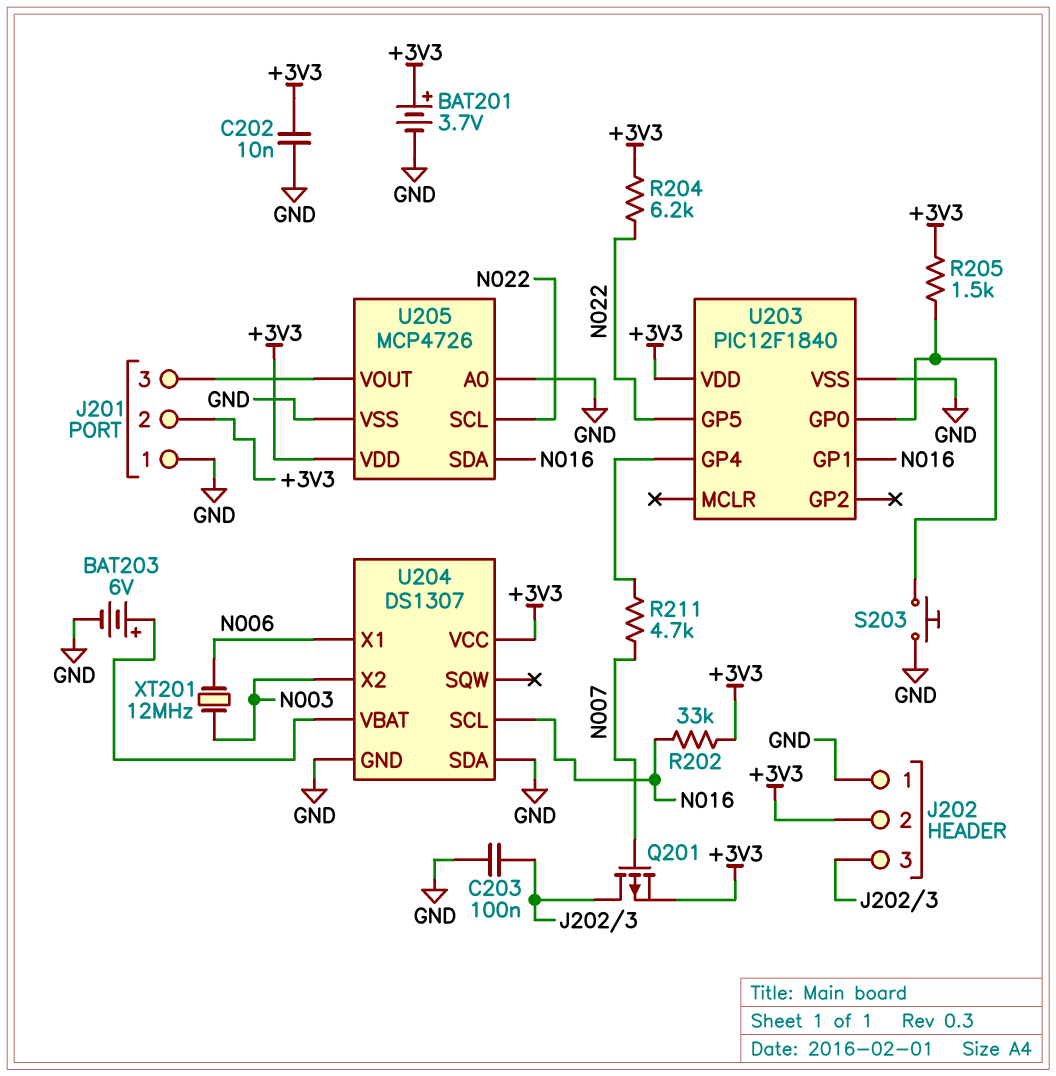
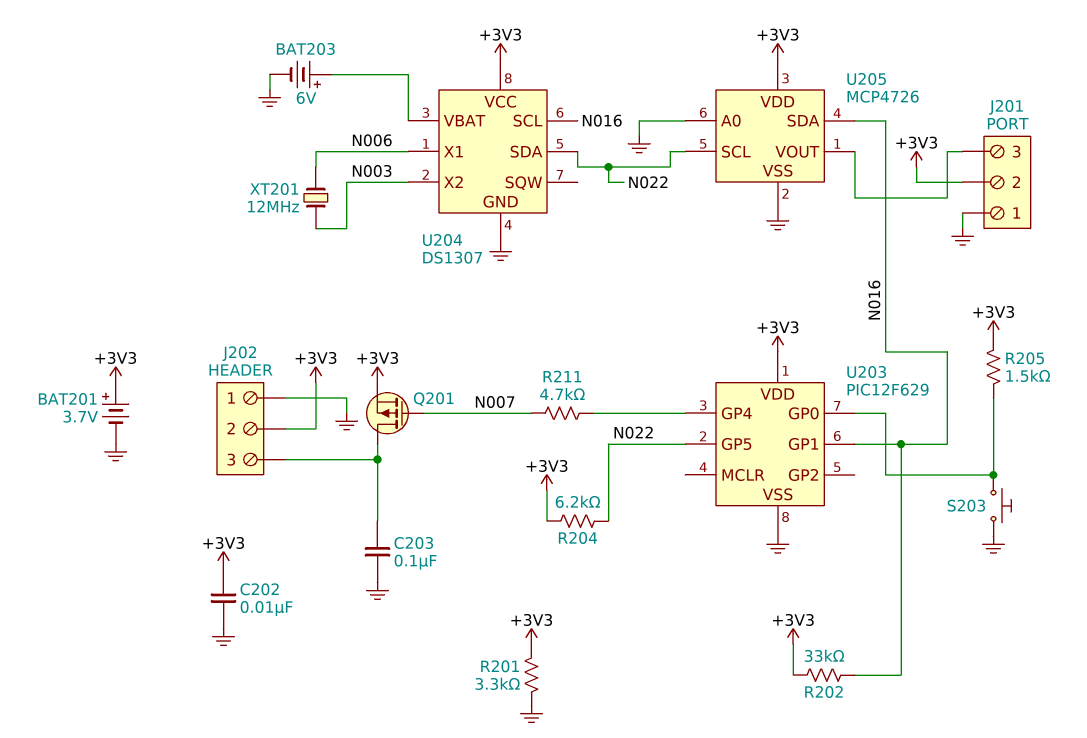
R201: none -> 3.3k (+3V3, GND)
U203: PIC12F1840 -> PIC12F629
U204 pin SDA: GND -> N022

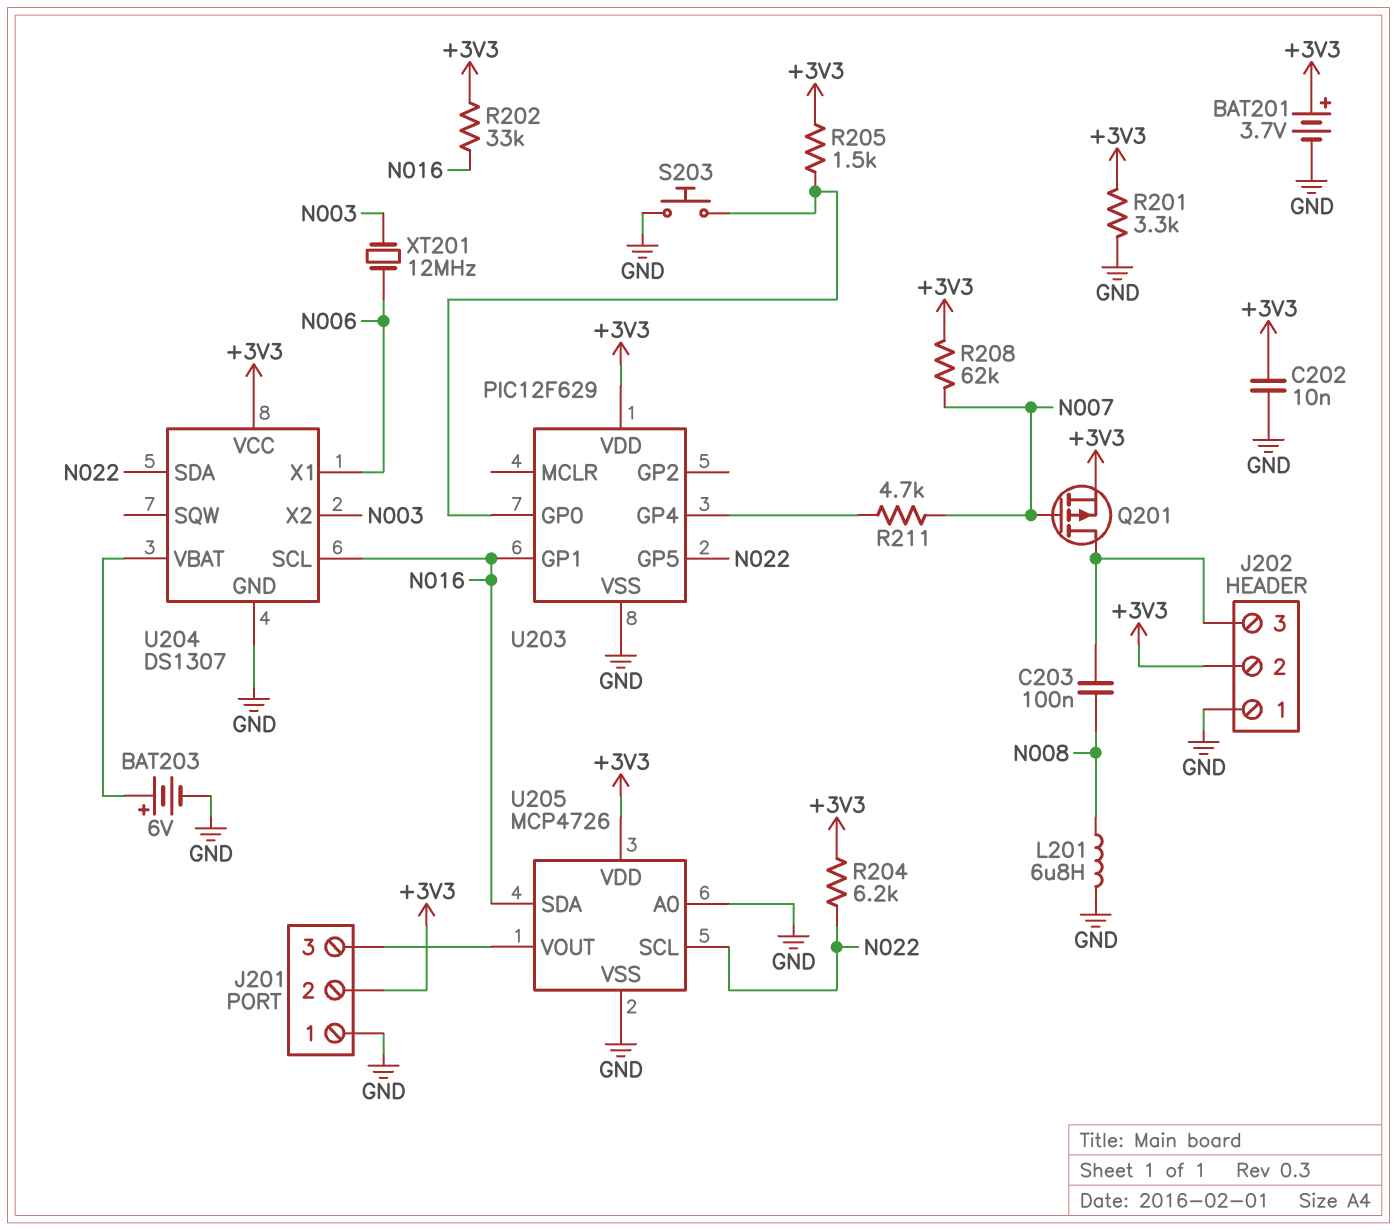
C203: 100nF (GND, J202/3) -> 100nF (J202/3, N008)
L201: none -> 6.8uH (GND, N008)
R208: none -> 62k (+3V3, N007)

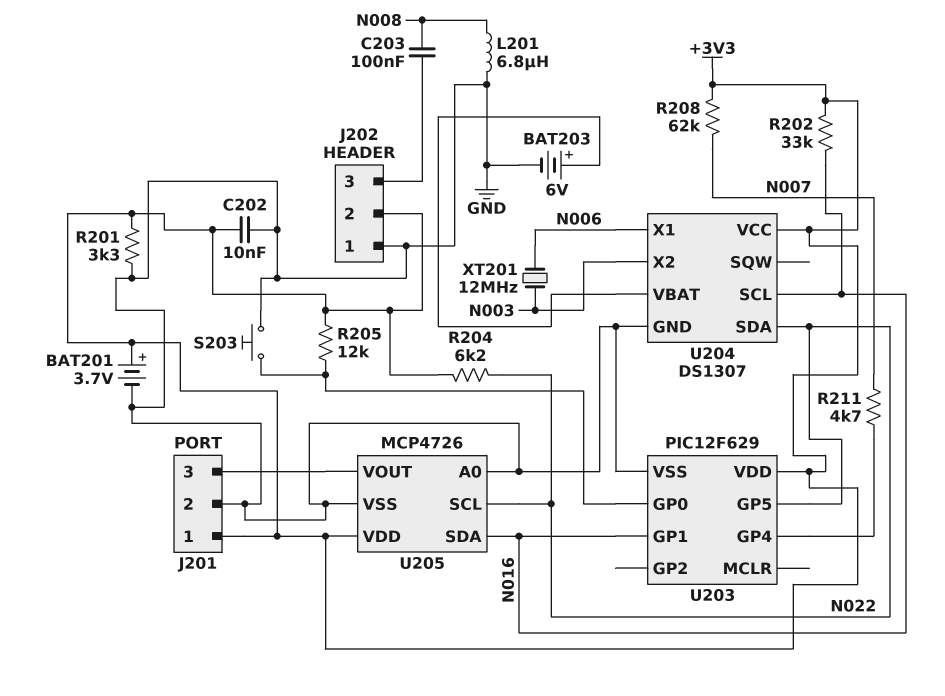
J201 pin 1: GND -> +3V3
J201 pin 2: +3V3 -> GND
Q201: PMOS (G N007, D J202/3, S +3V3) -> none
R205: 1.5k (+3V3, U203/GP0) -> 12k (+3V3, U203/GP0)

